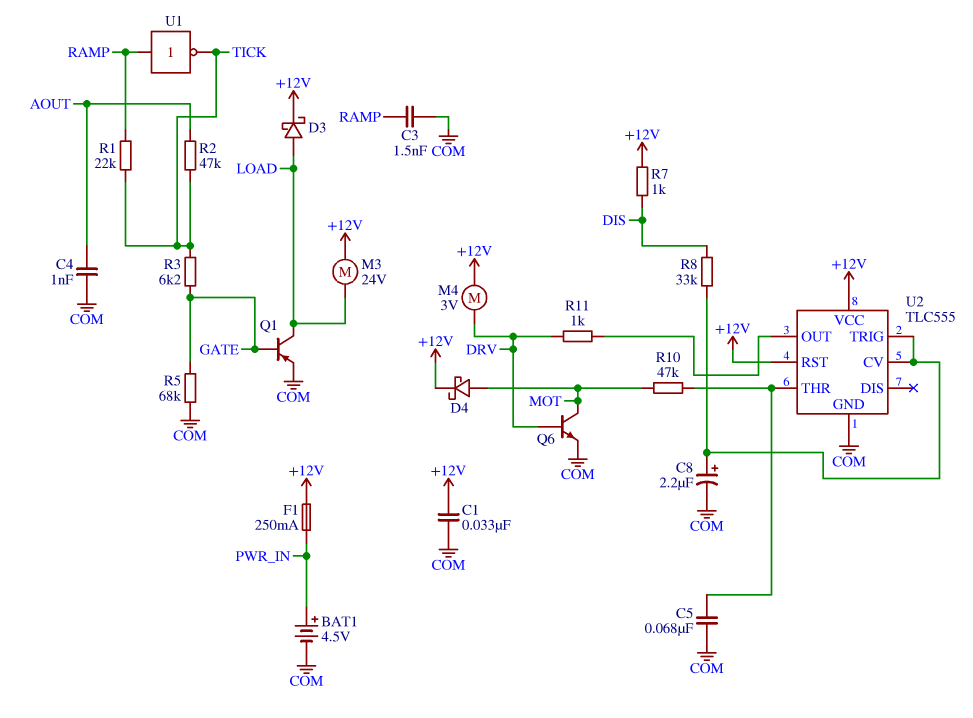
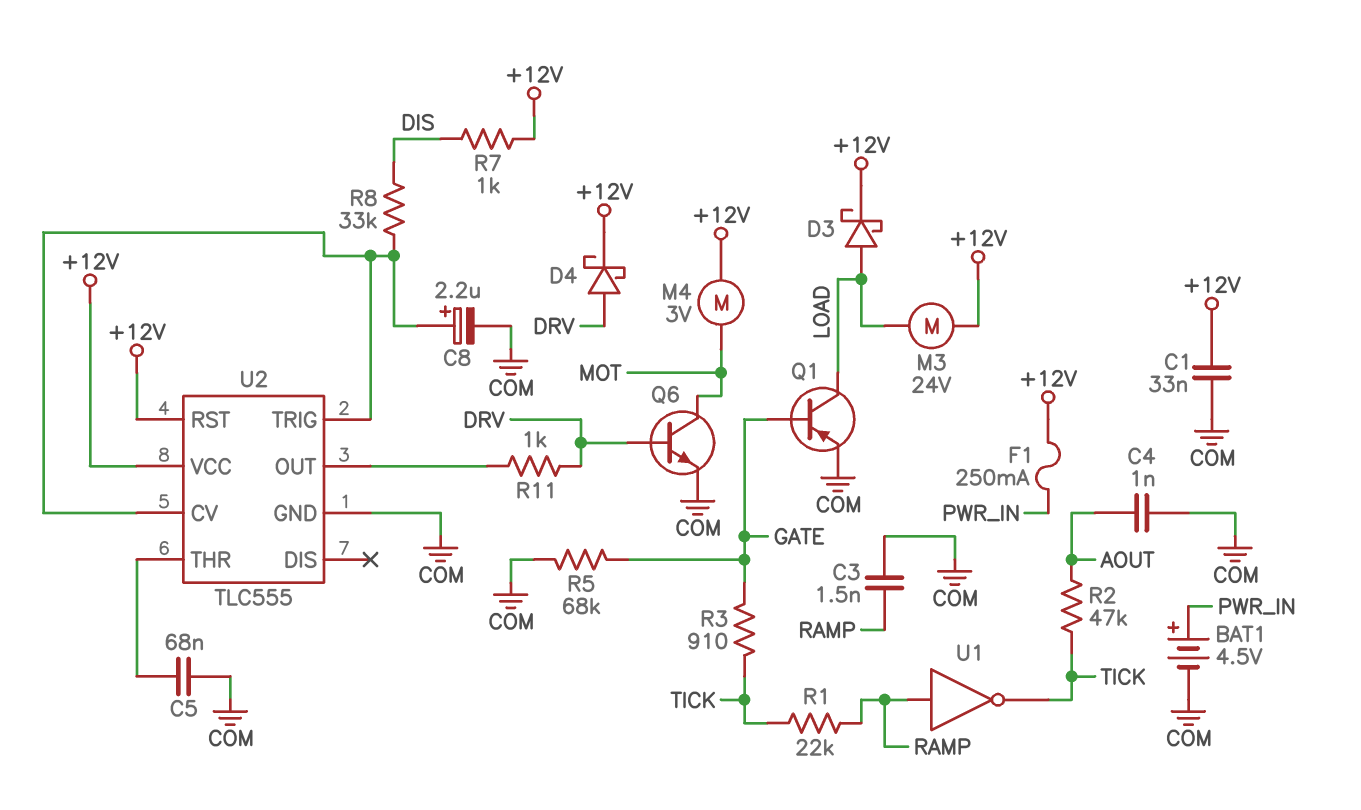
D4: schottky (A MOT, K +12V) -> schottky (A DRV, K +12V)
M4: motor 3V (+12V, DRV) -> motor 3V (+12V, MOT)
R3: 6.2k (GATE, TICK) -> 910 (GATE, TICK)
R10: 47k (MOT, U2/THR) -> none

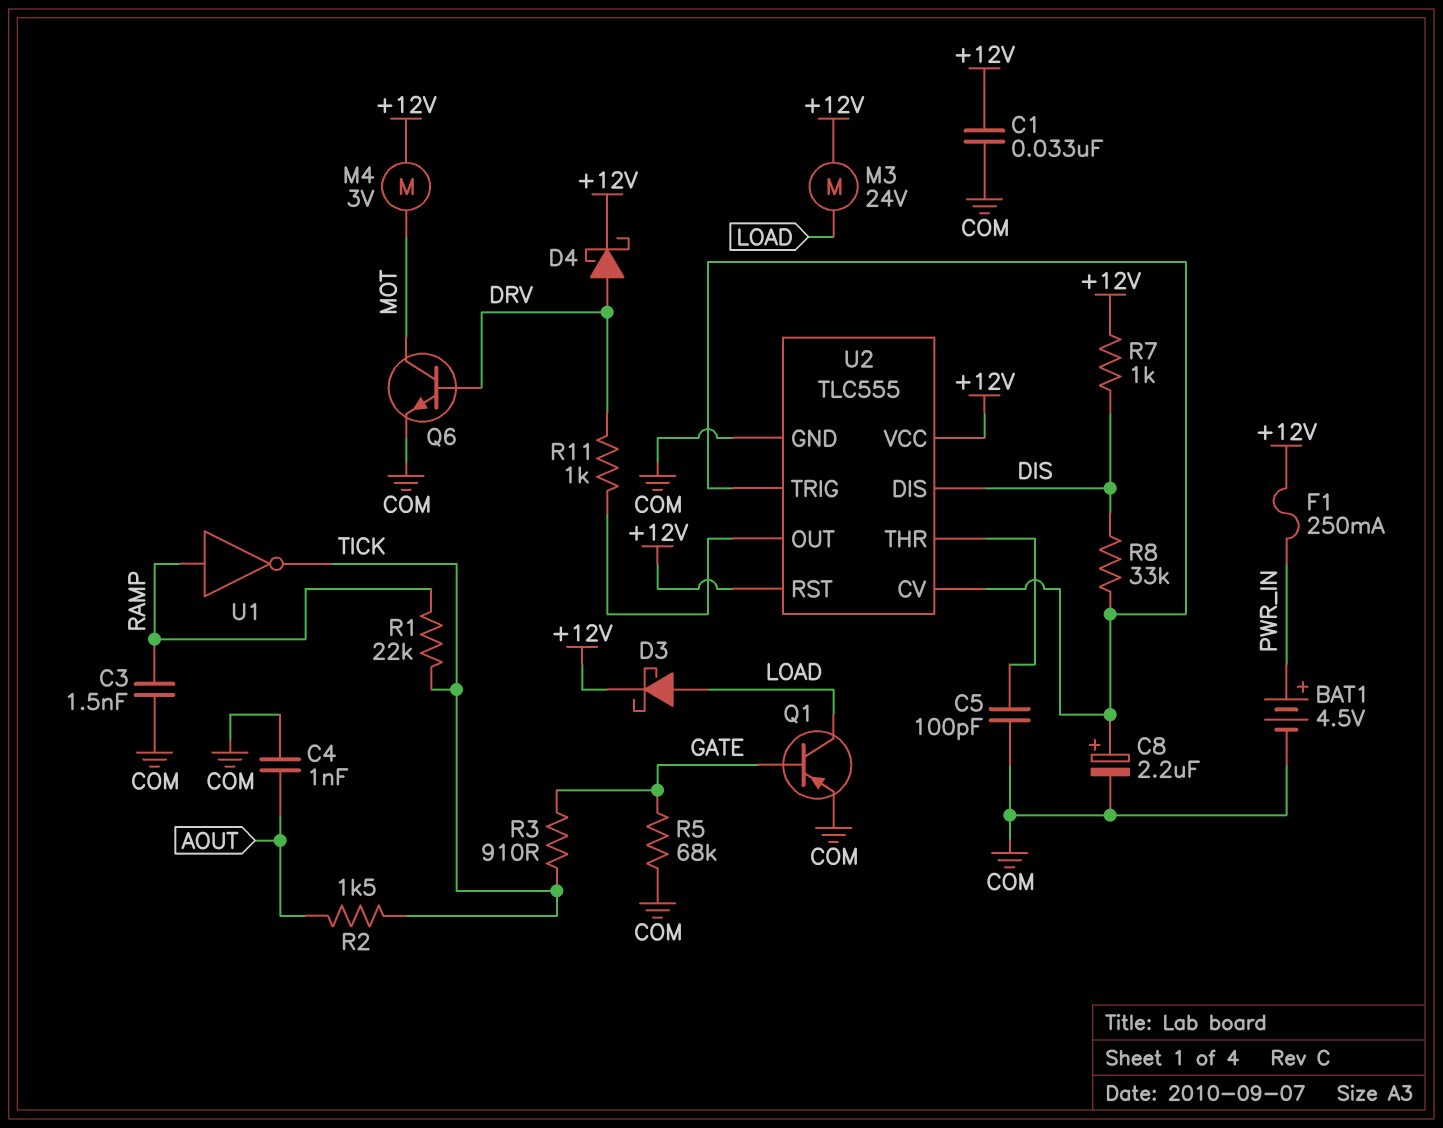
C5: 68nF (COM, U2/THR) -> 100pF (COM, U2/THR)
R2: 47k (AOUT, TICK) -> 1.5k (AOUT, TICK)
U2 pin DIS: none -> DIS

